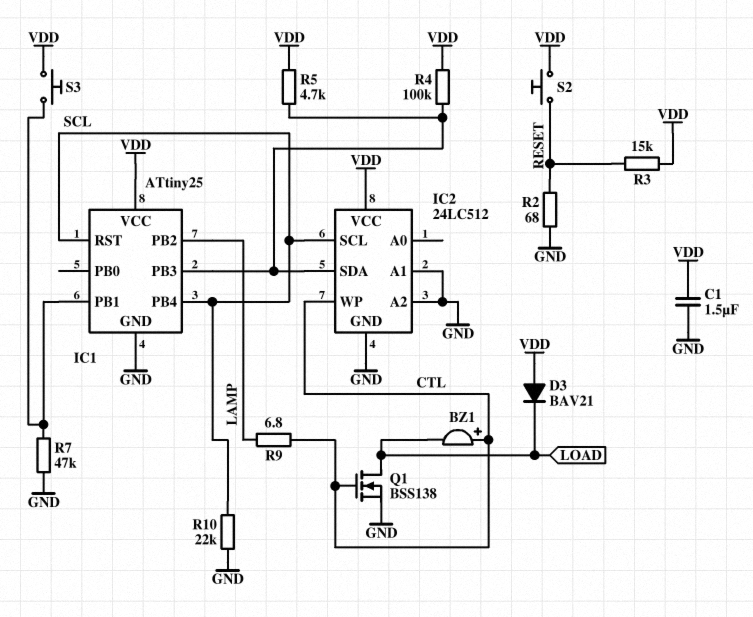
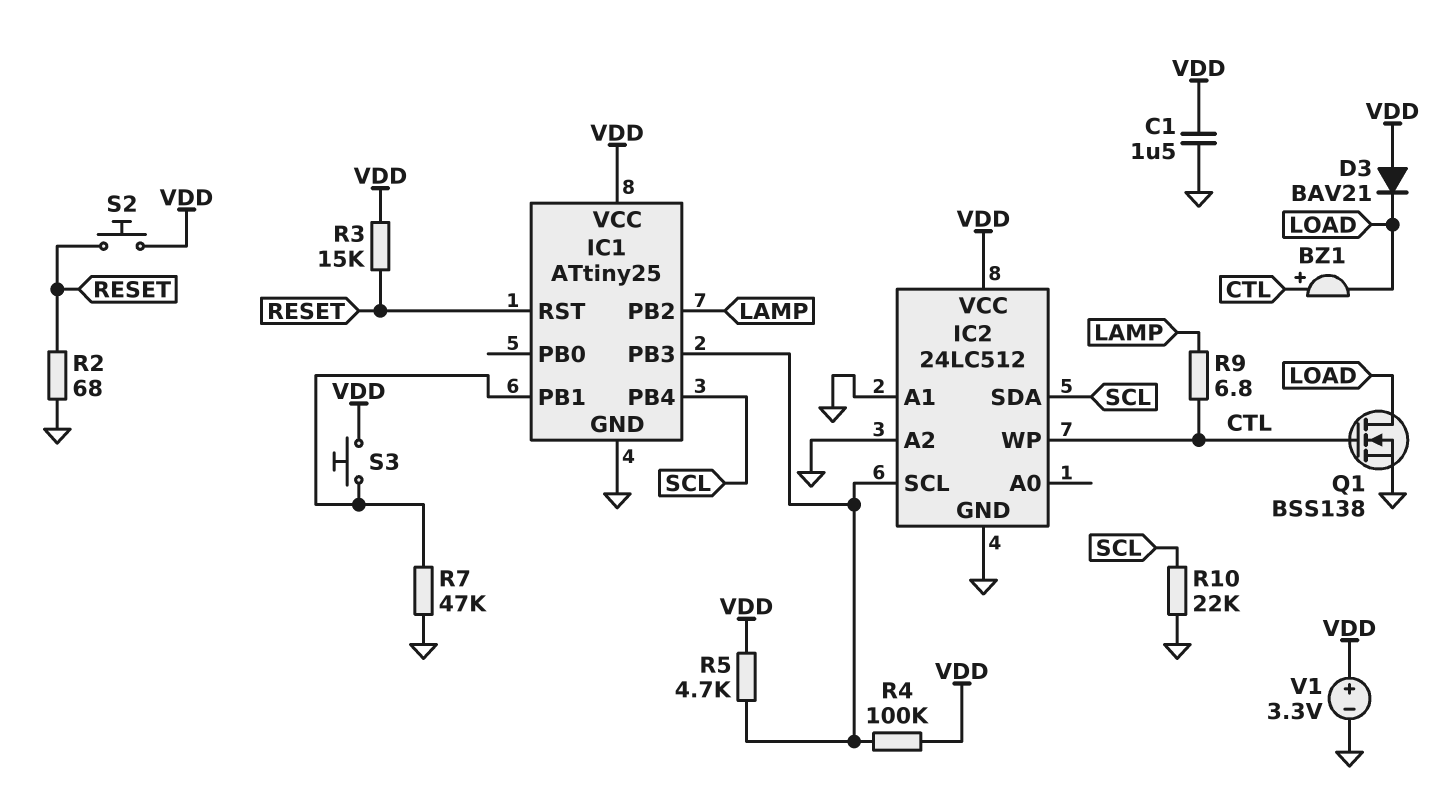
IC1 pin RST: SCL -> RESET
IC2 pin SCL: SCL -> IC1/PB3
IC2 pin SDA: IC1/PB3 -> SCL
V1: none -> 3.3V (plus VDD, minus GND)

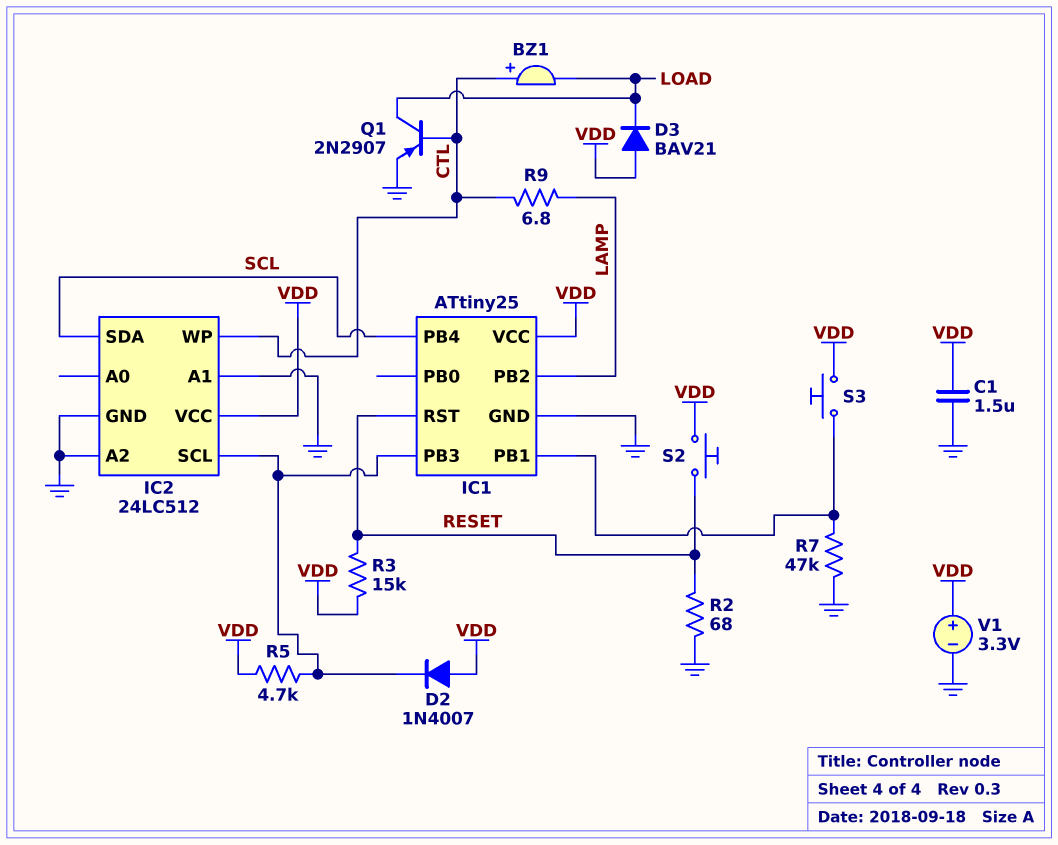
D2: none -> diode 1N4007 (A VDD, K IC1/PB3)
Q1: NMOS BSS138 (G CTL, D LOAD, S GND) -> PNP 2N2907 (B CTL, C LOAD, E GND)
R4: 100k (IC1/PB3, VDD) -> none
R10: 22k (GND, SCL) -> none

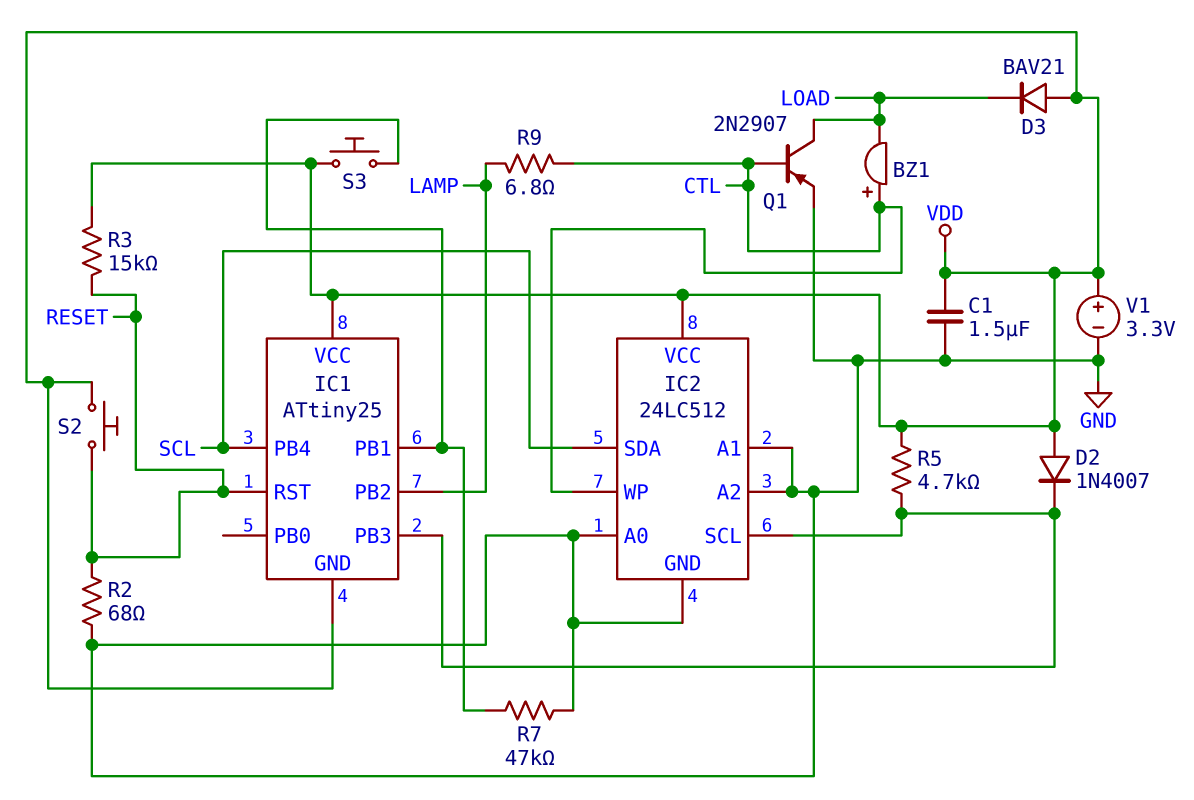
IC1 pin GND: GND -> VDD
IC2 pin A0: none -> GND

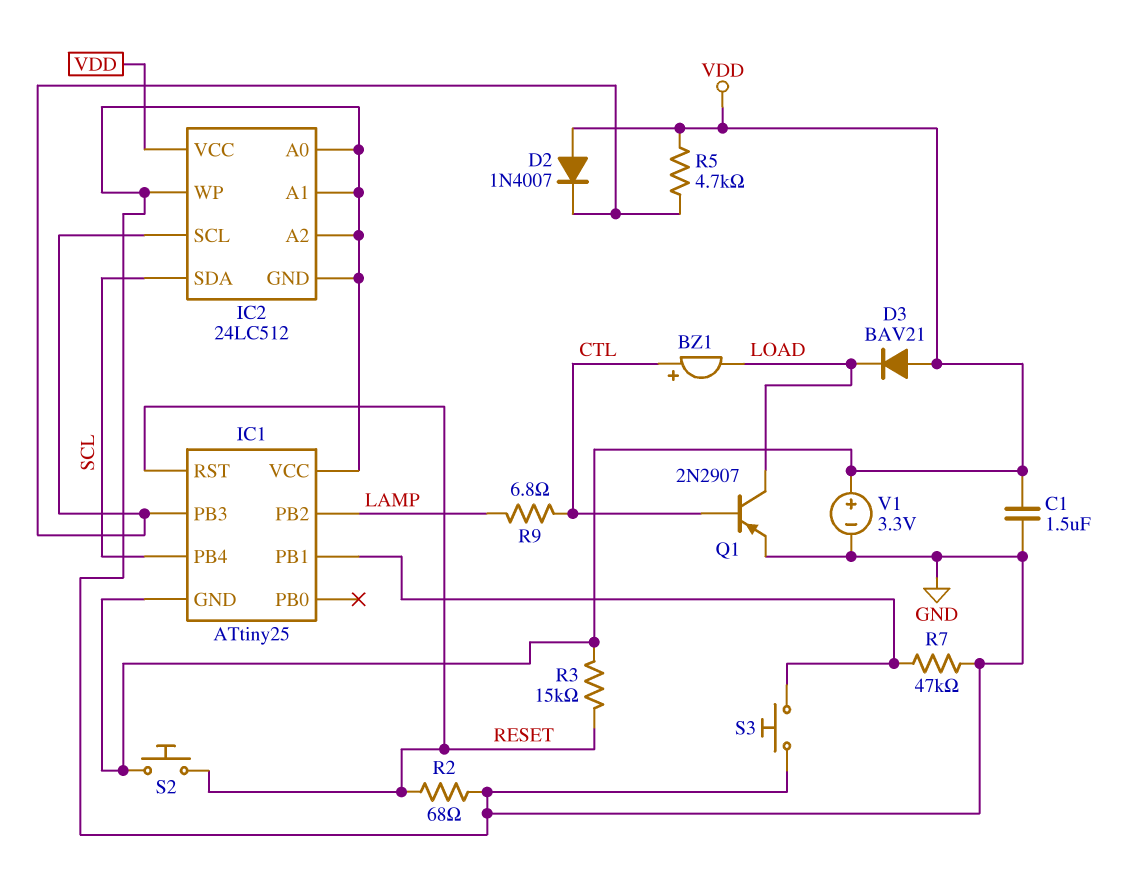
IC1 pin VCC: VDD -> GND
IC2 pin WP: CTL -> GND
S3: button (IC1/PB1, VDD) -> button (GND, IC1/PB1)

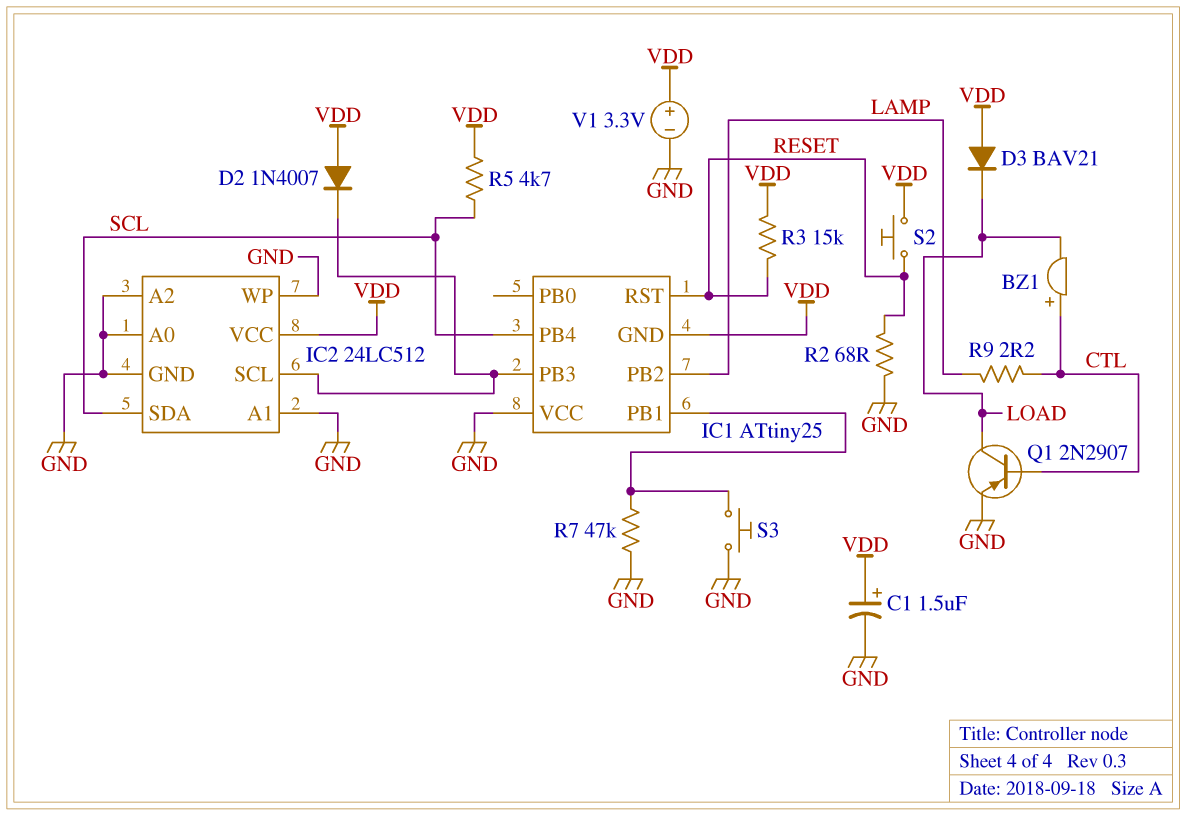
C1: 1.5uF (GND, VDD) -> 1.5uF (plus VDD, minus GND)
R5: 4.7k (IC1/PB3, VDD) -> 4.7k (SCL, VDD)
R9: 6.8 (CTL, LAMP) -> 2.2 (CTL, LAMP)

